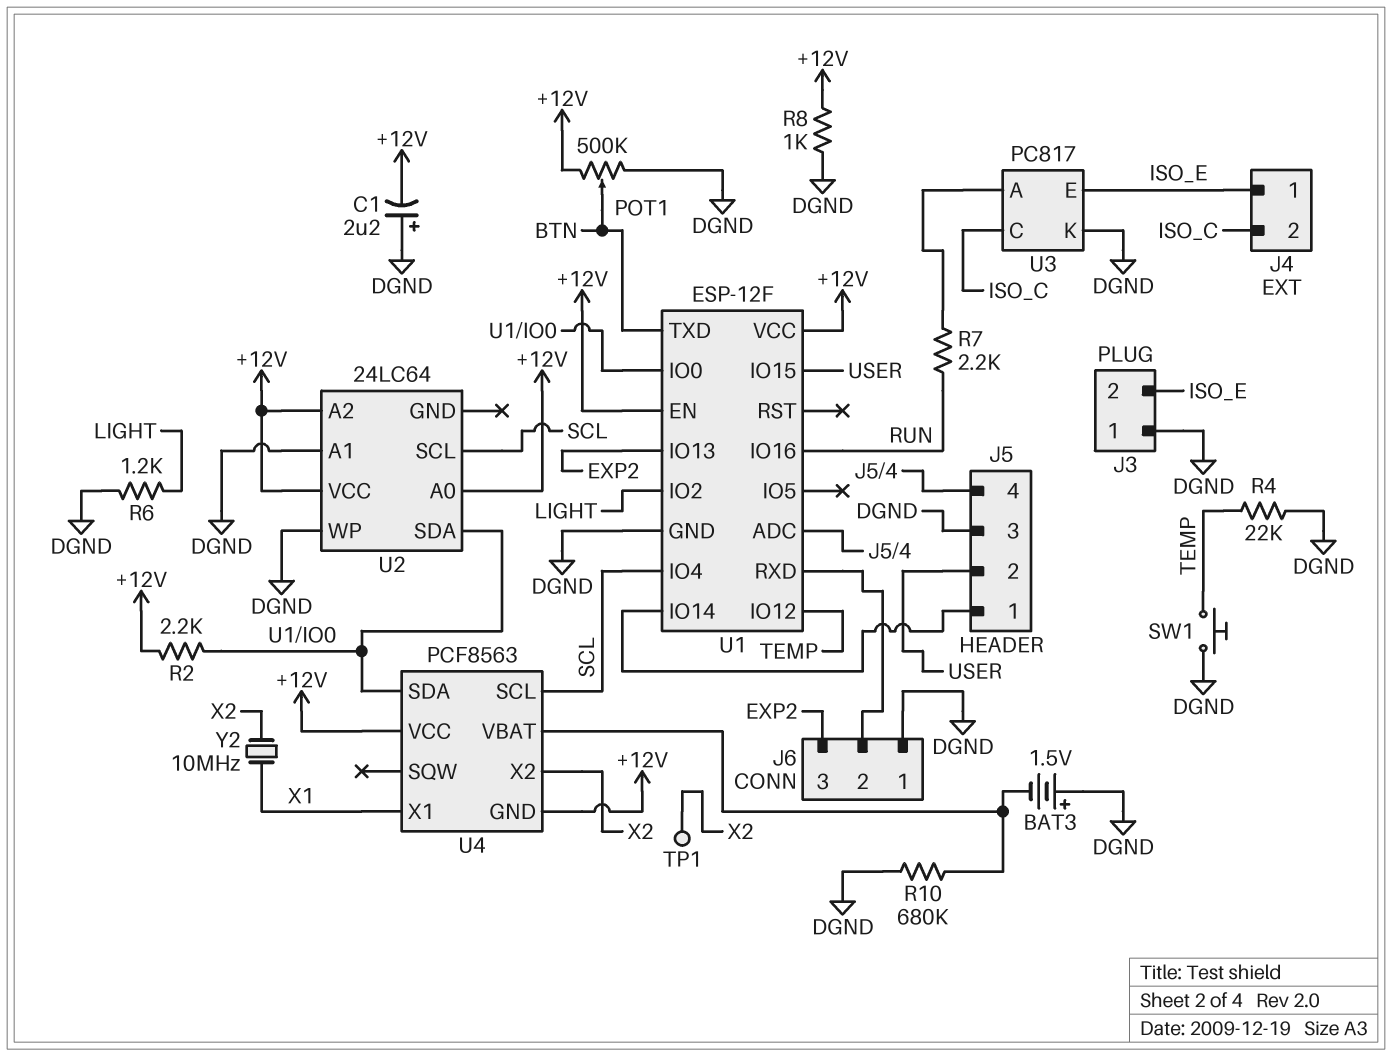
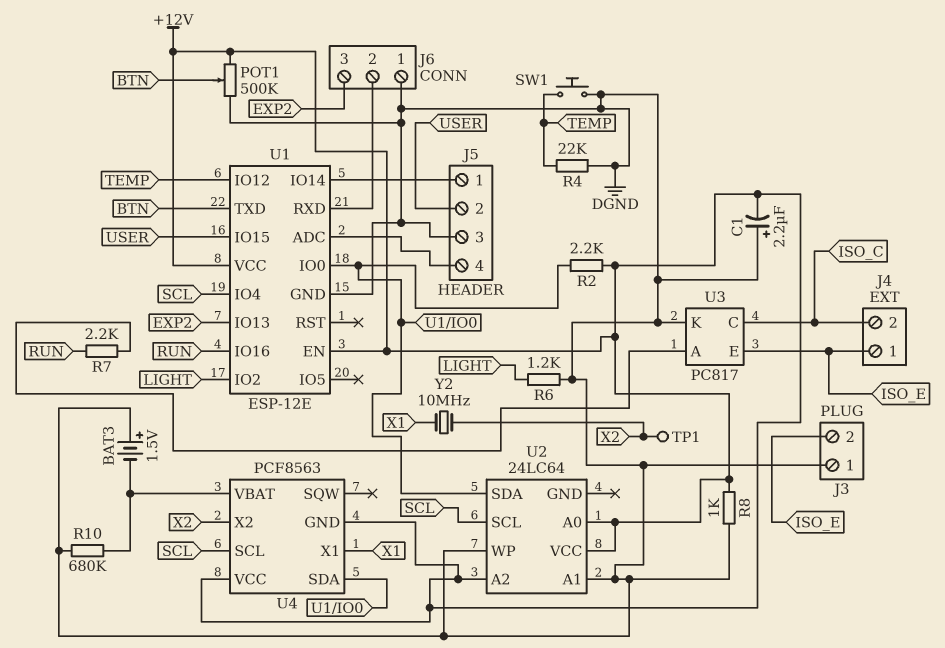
U1: ESP-12F -> ESP-12E

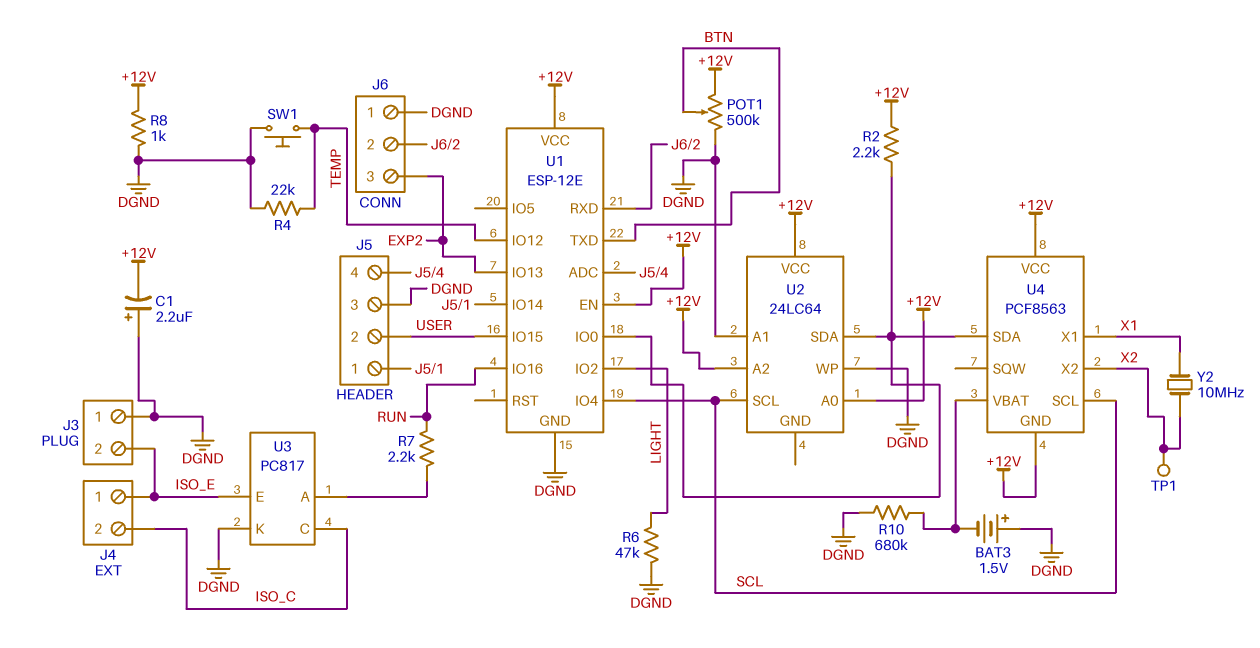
R6: 1.2k (DGND, LIGHT) -> 47k (DGND, LIGHT)

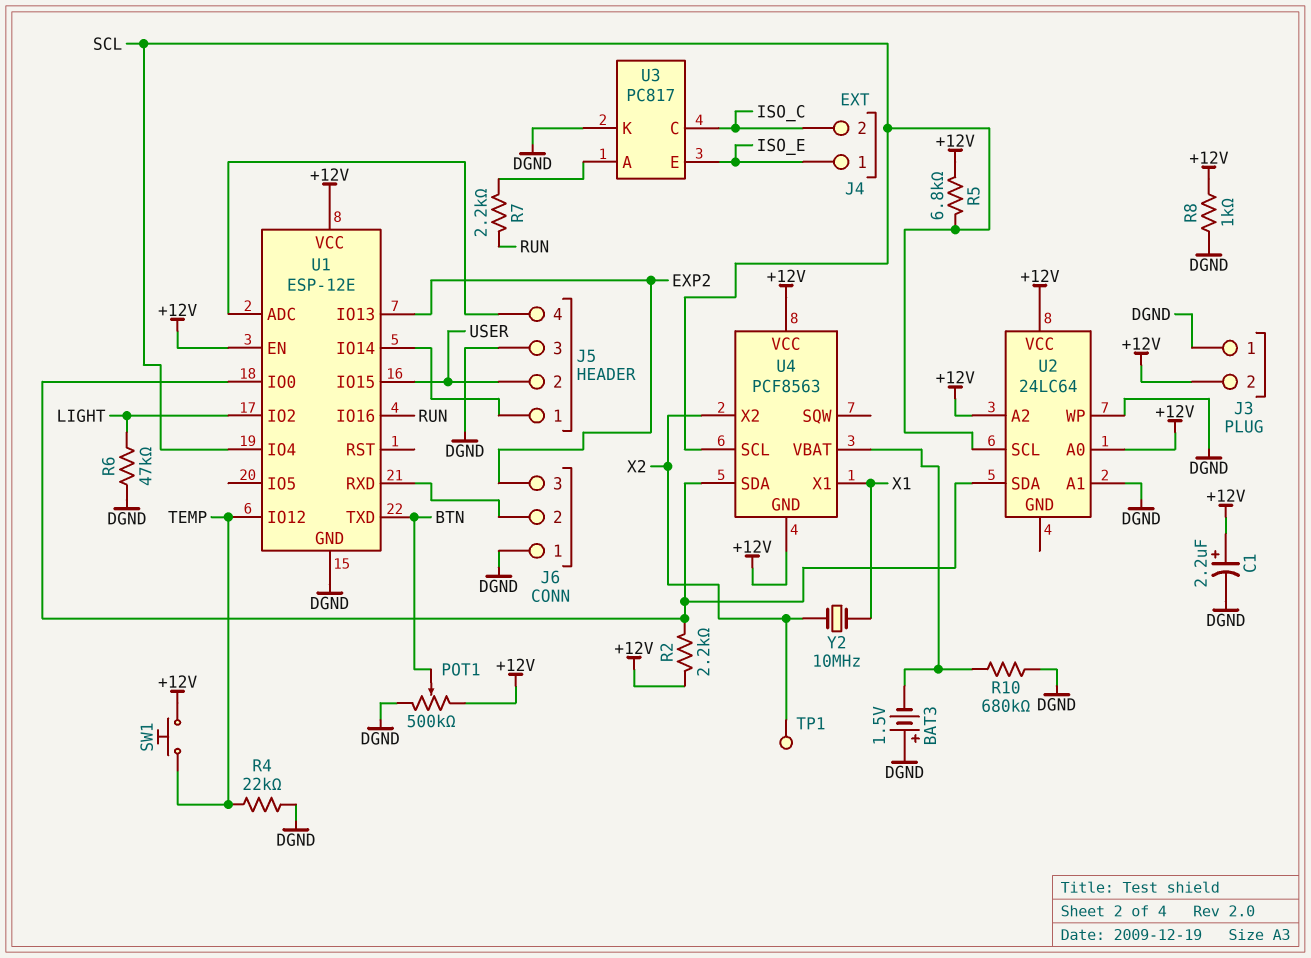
C1: 2.2uF (plus DGND, minus +12V) -> 2.2uF (plus +12V, minus DGND)
J3 pin 2: ISO_E -> +12V
R5: none -> 6.8k (+12V, SCL)
SW1: button (DGND, TEMP) -> button (+12V, TEMP)

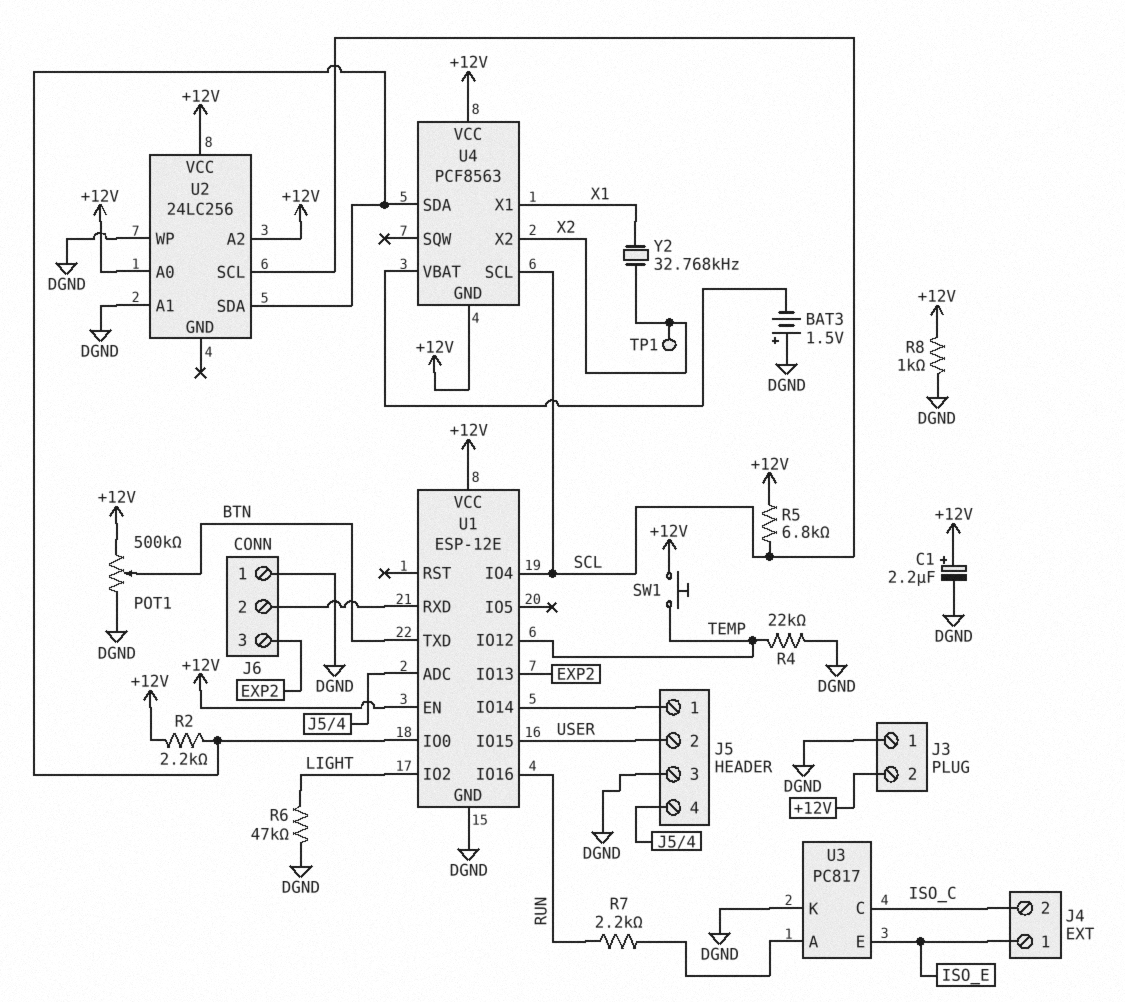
R10: 680k (DGND, U4/VBAT) -> none
U2: 24LC64 -> 24LC256
Y2: 10MHz (X1, X2) -> 32.768kHz (X1, X2)

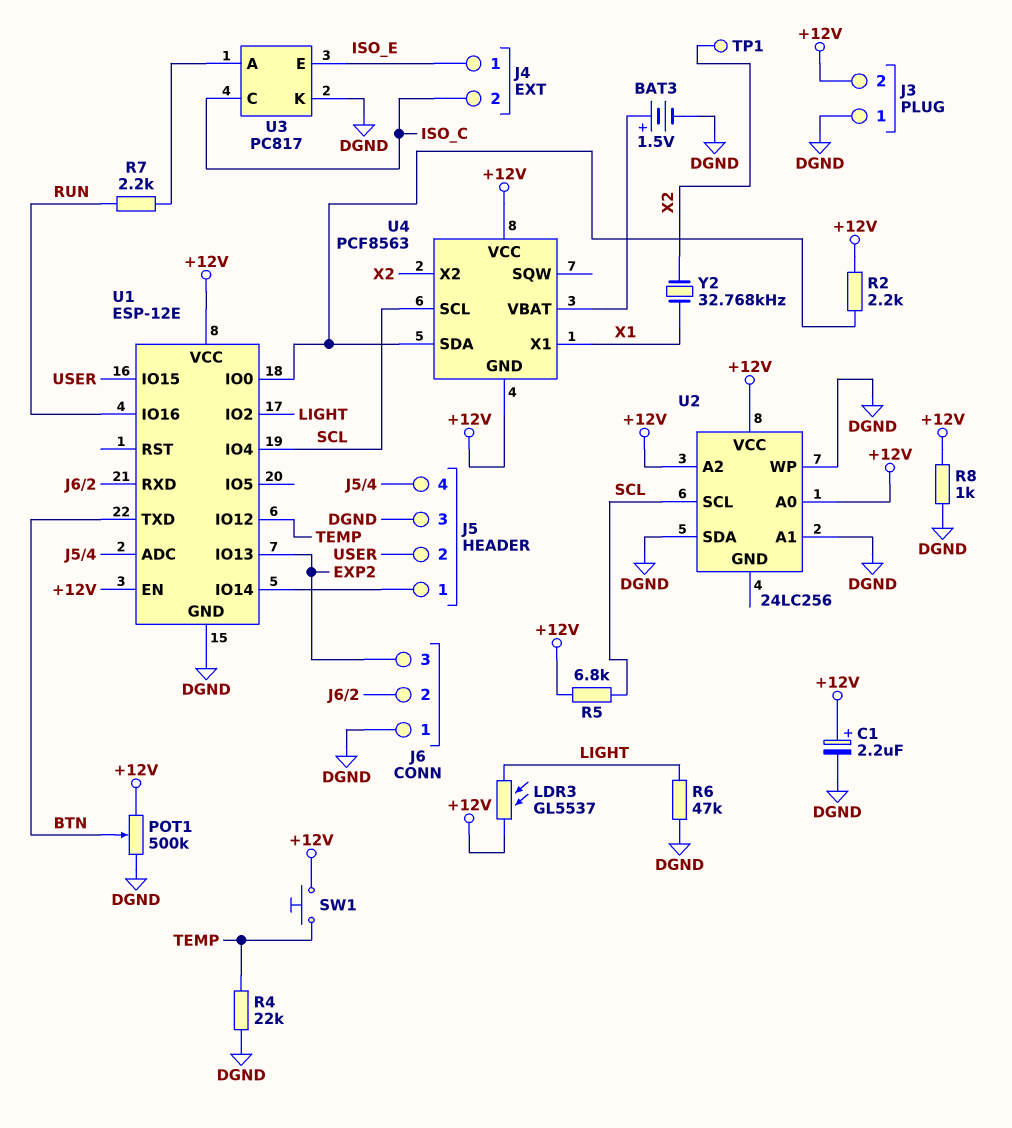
BAT3: 1.5V (plus DGND, minus U4/VBAT) -> 1.5V (plus U4/VBAT, minus DGND)
LDR3: none -> GL5537 (+12V, LIGHT)
U2 pin SDA: U1/IO0 -> DGND

